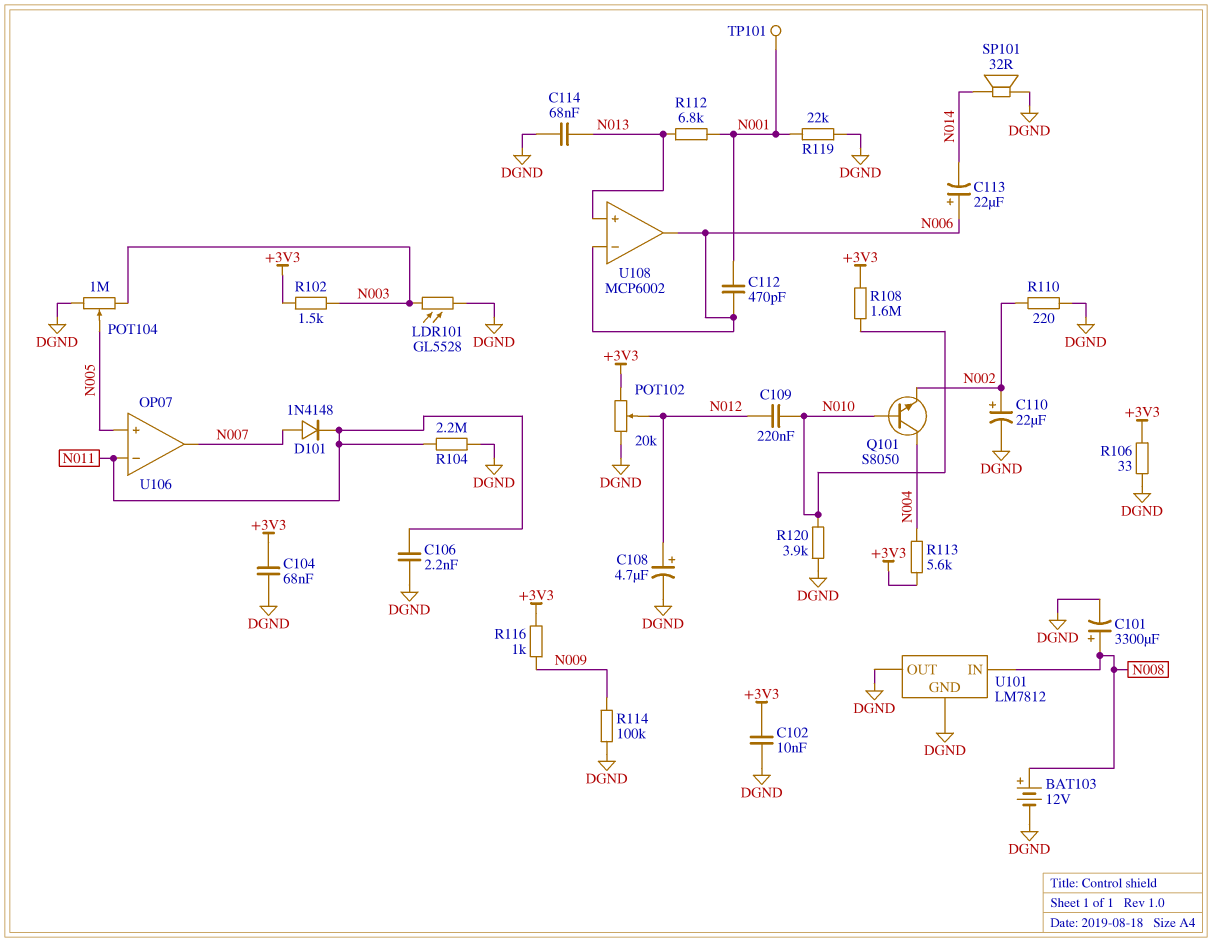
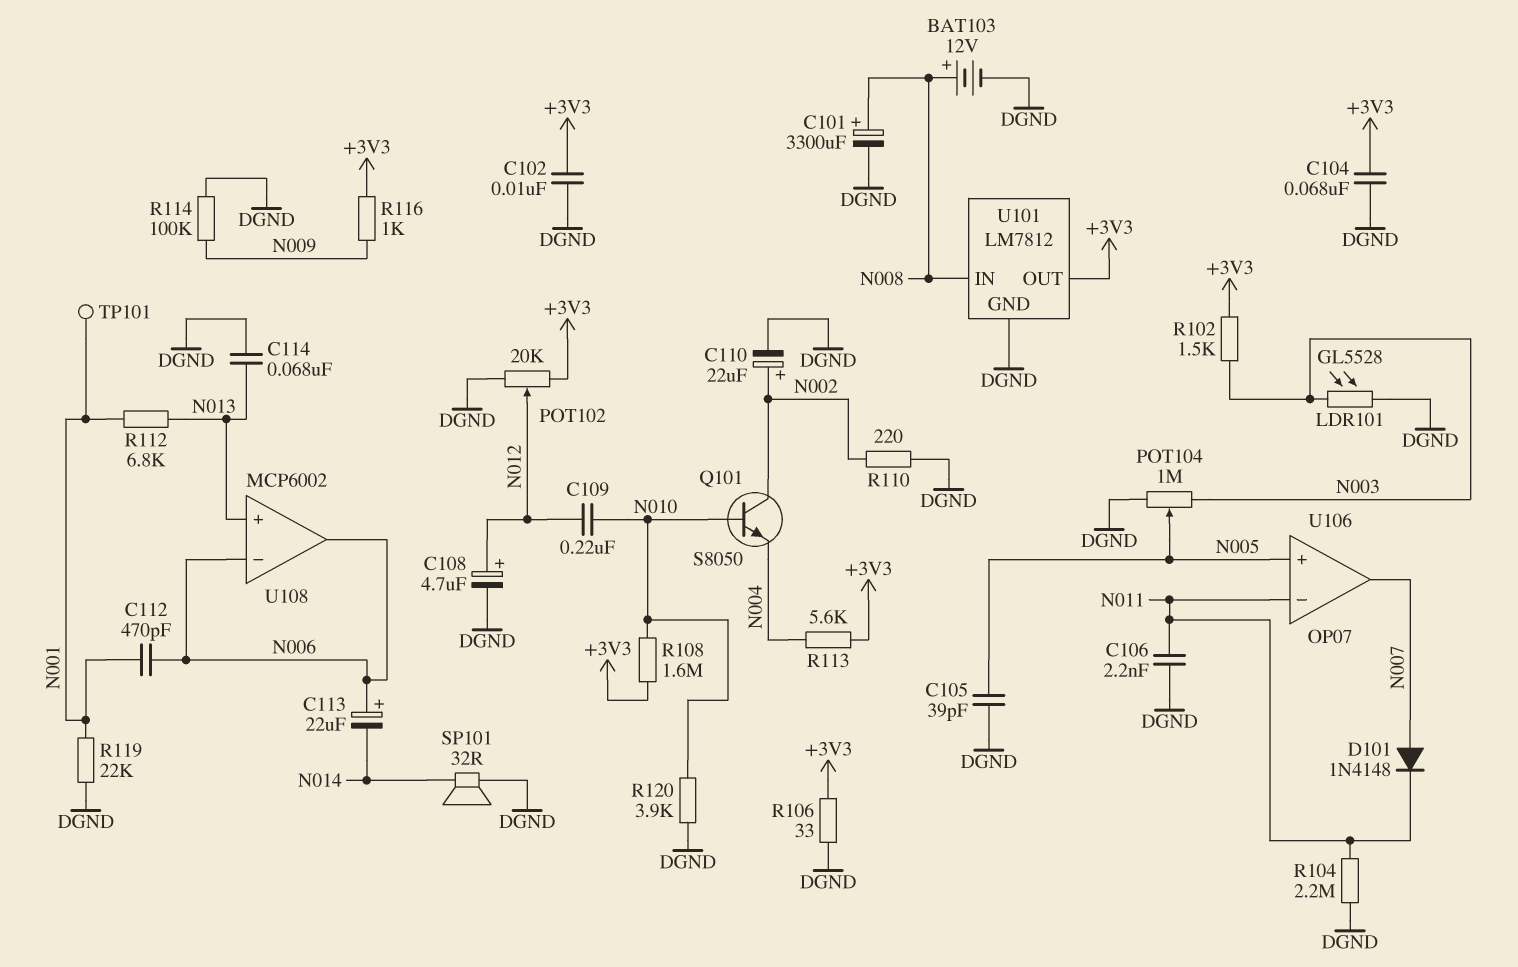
C105: none -> 39pF (DGND, N005)
Q101: NPN S8050 (B N010, C N004, E N002) -> NPN S8050 (B N010, C N002, E N004)
U101 pin OUT: DGND -> +3V3

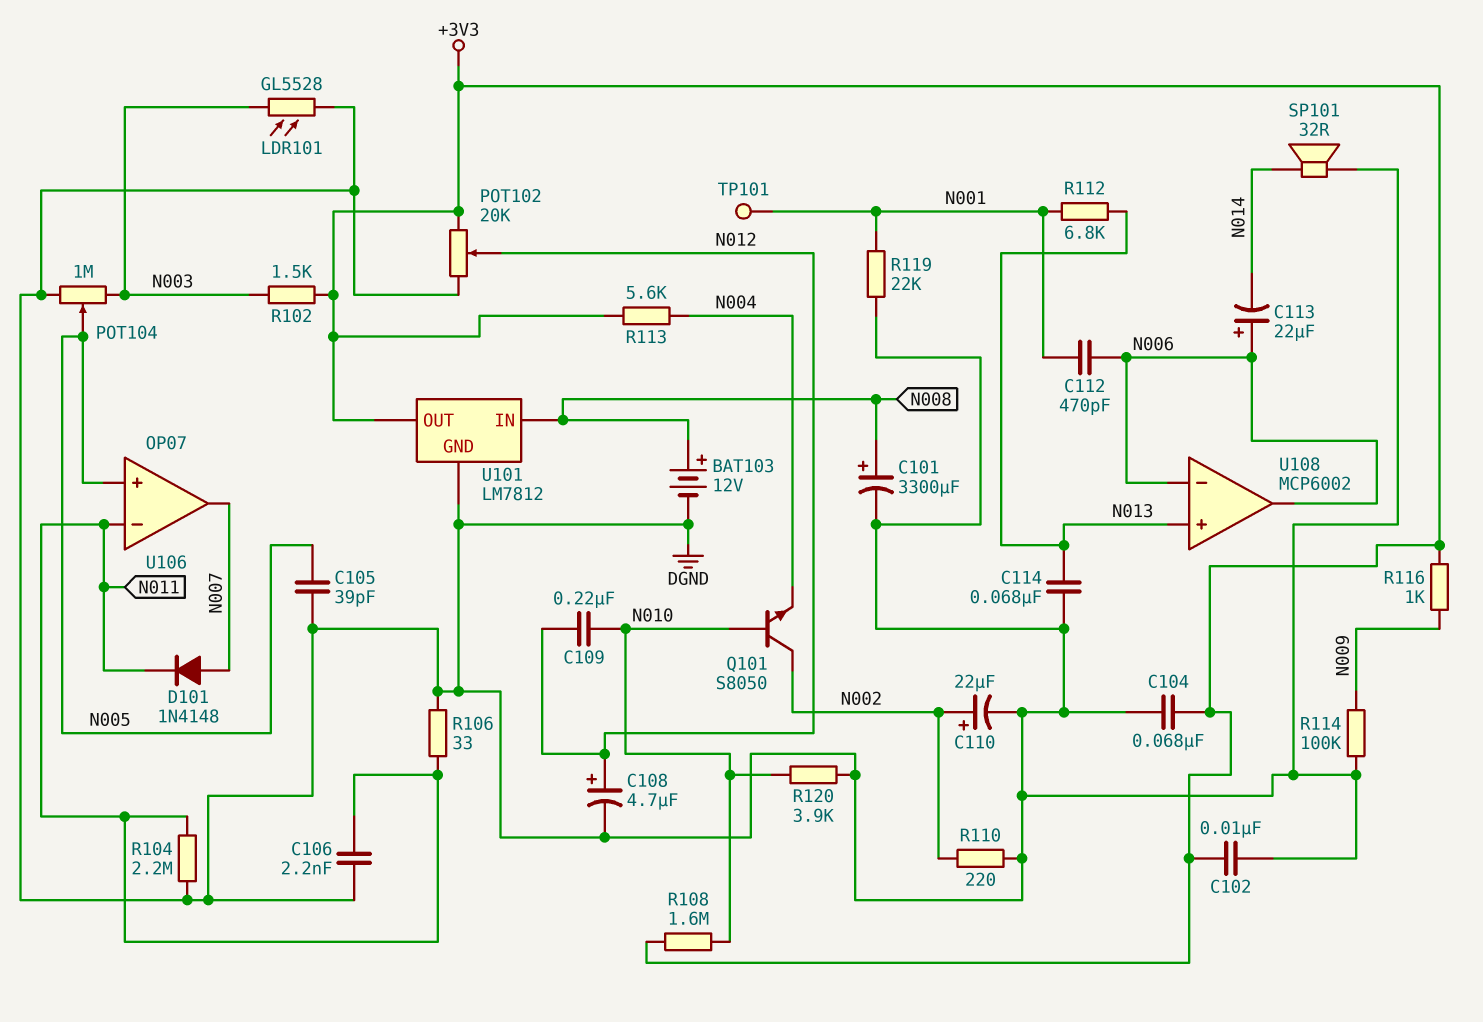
R106: 33 (+3V3, DGND) -> 33 (DGND, N011)

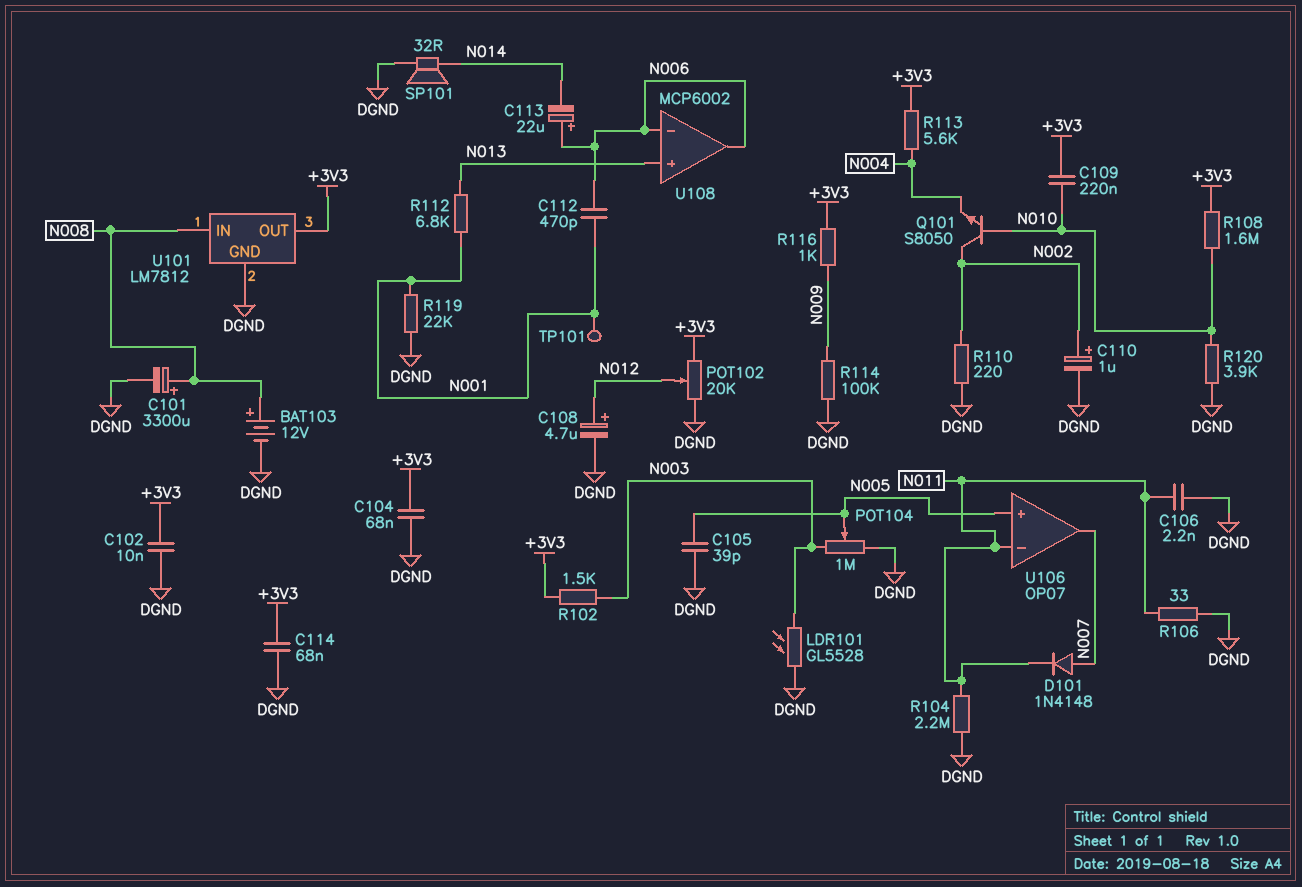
C109: 220nF (N010, N012) -> 220nF (+3V3, N010)
C110: 22uF (plus N002, minus DGND) -> 1uF (plus N002, minus DGND)
C114: 68nF (DGND, N013) -> 68nF (+3V3, DGND)

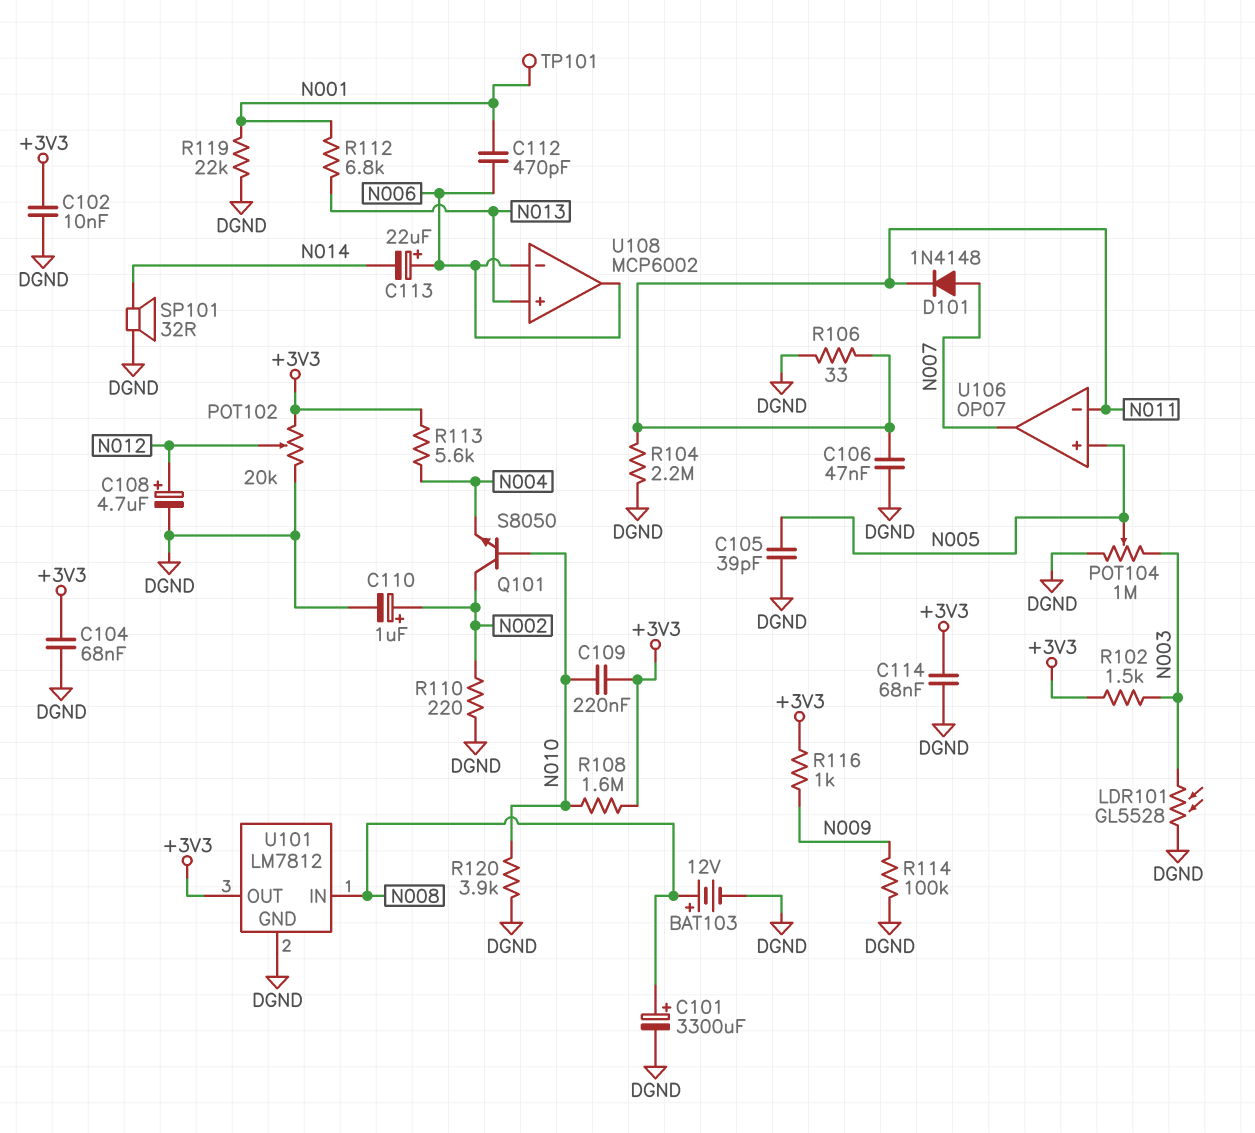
C106: 2.2nF (DGND, N011) -> 47nF (DGND, N011)

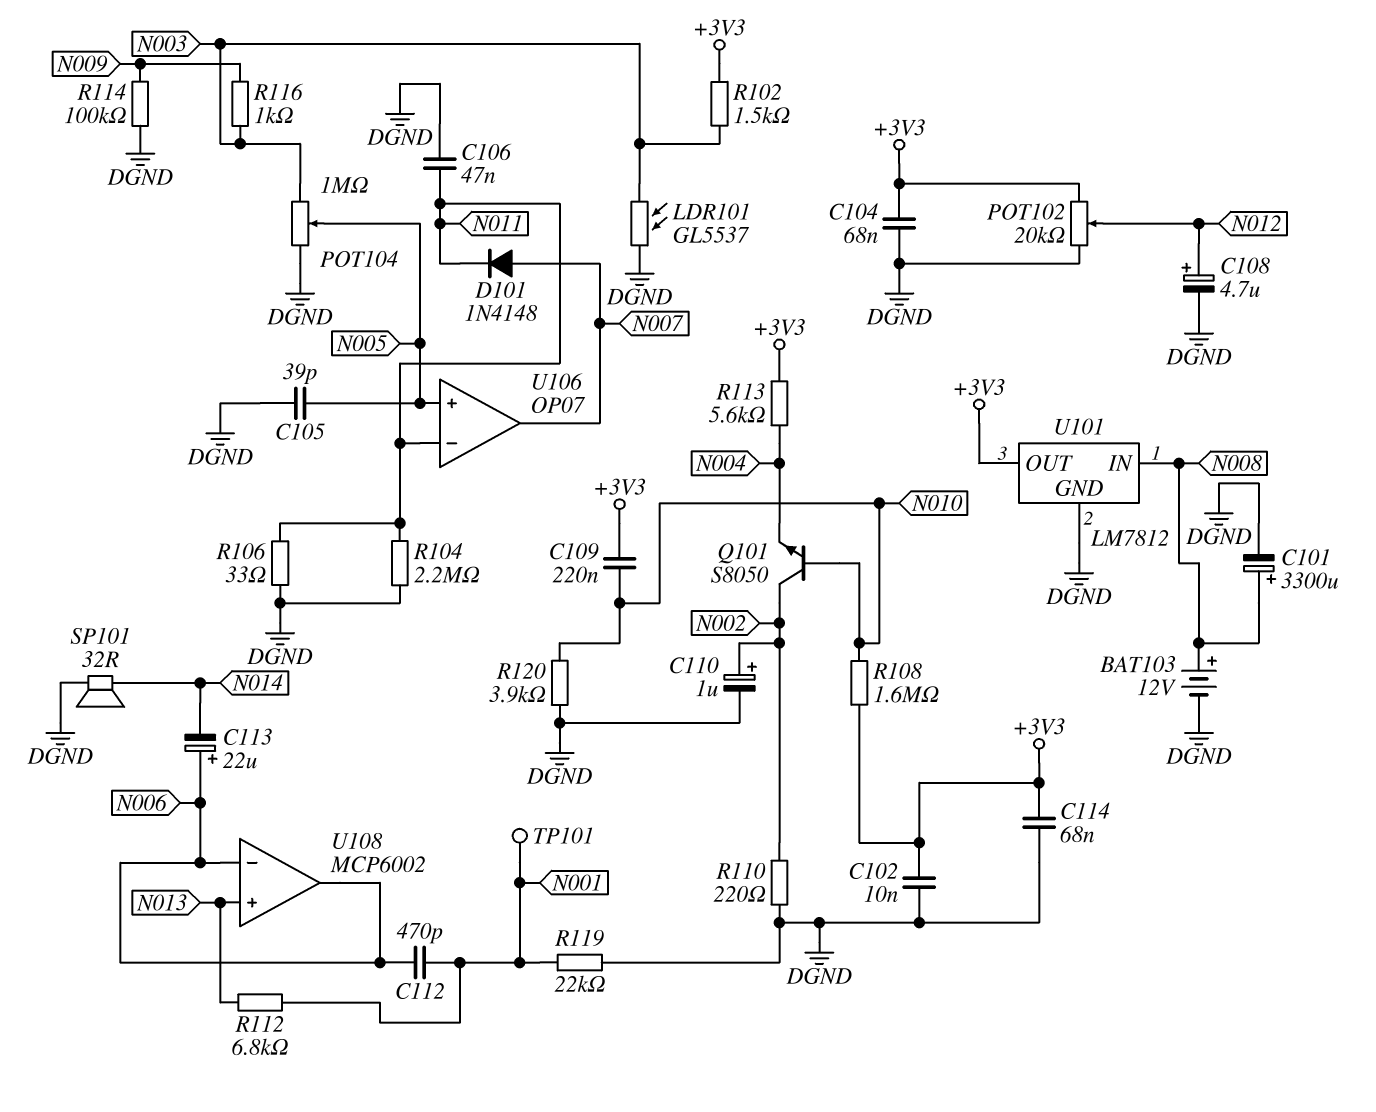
LDR101: GL5528 (DGND, N003) -> GL5537 (DGND, N003)
R116: 1k (+3V3, N009) -> 1k (N003, N009)

